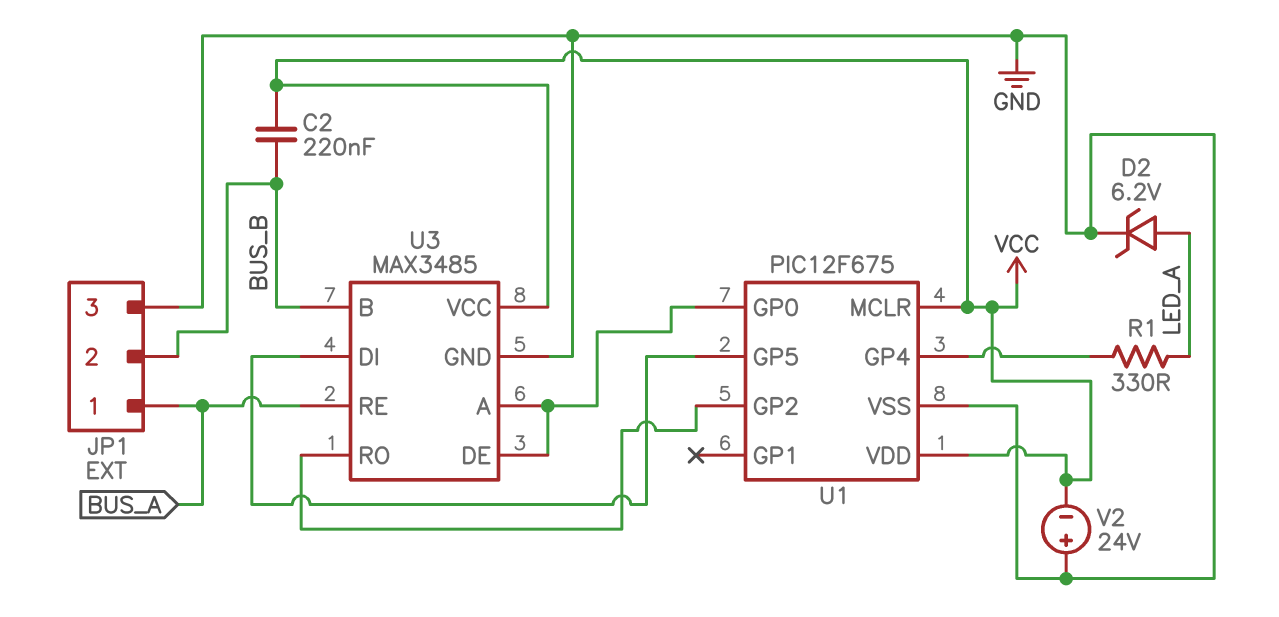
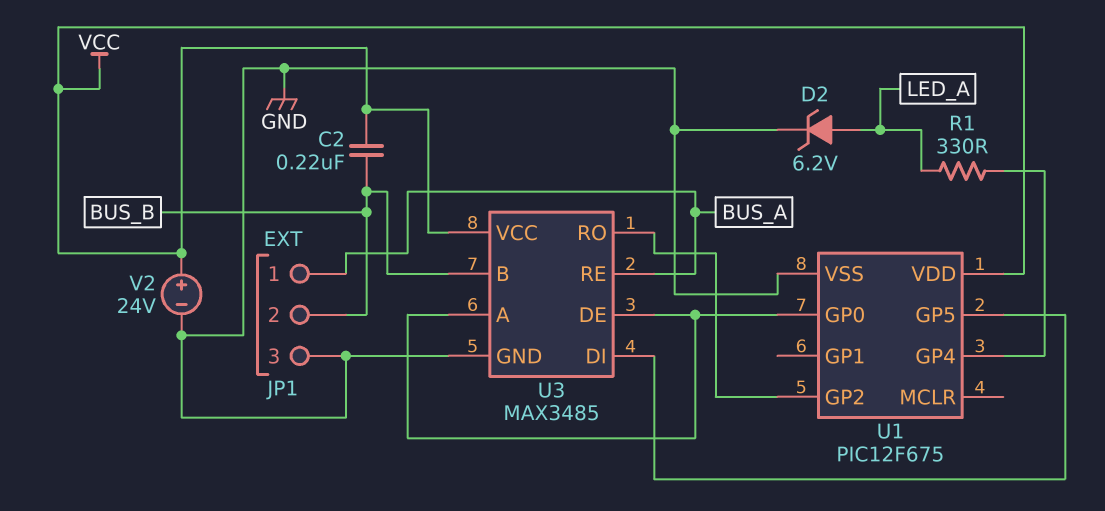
U1 pin MCLR: VCC -> none
V2: 24V (plus GND, minus VCC) -> 24V (plus VCC, minus GND)

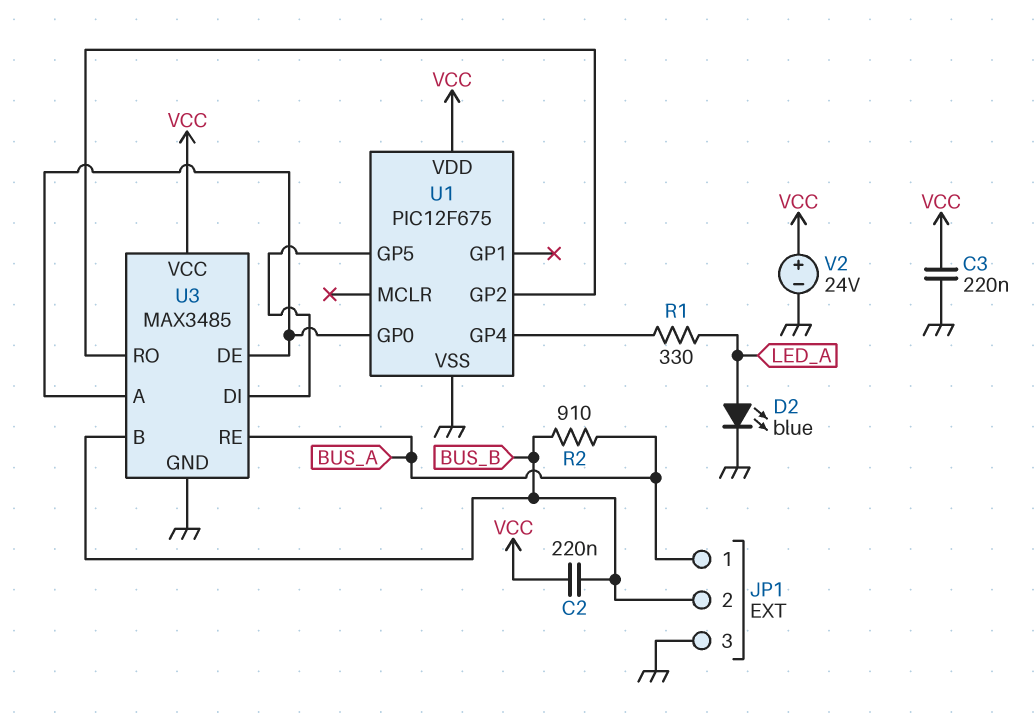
C3: none -> 220nF (GND, VCC)
D2: zener 6.2V (A LED_A, K GND) -> LED blue (A LED_A, K GND)
R2: none -> 910 (BUS_A, BUS_B)

